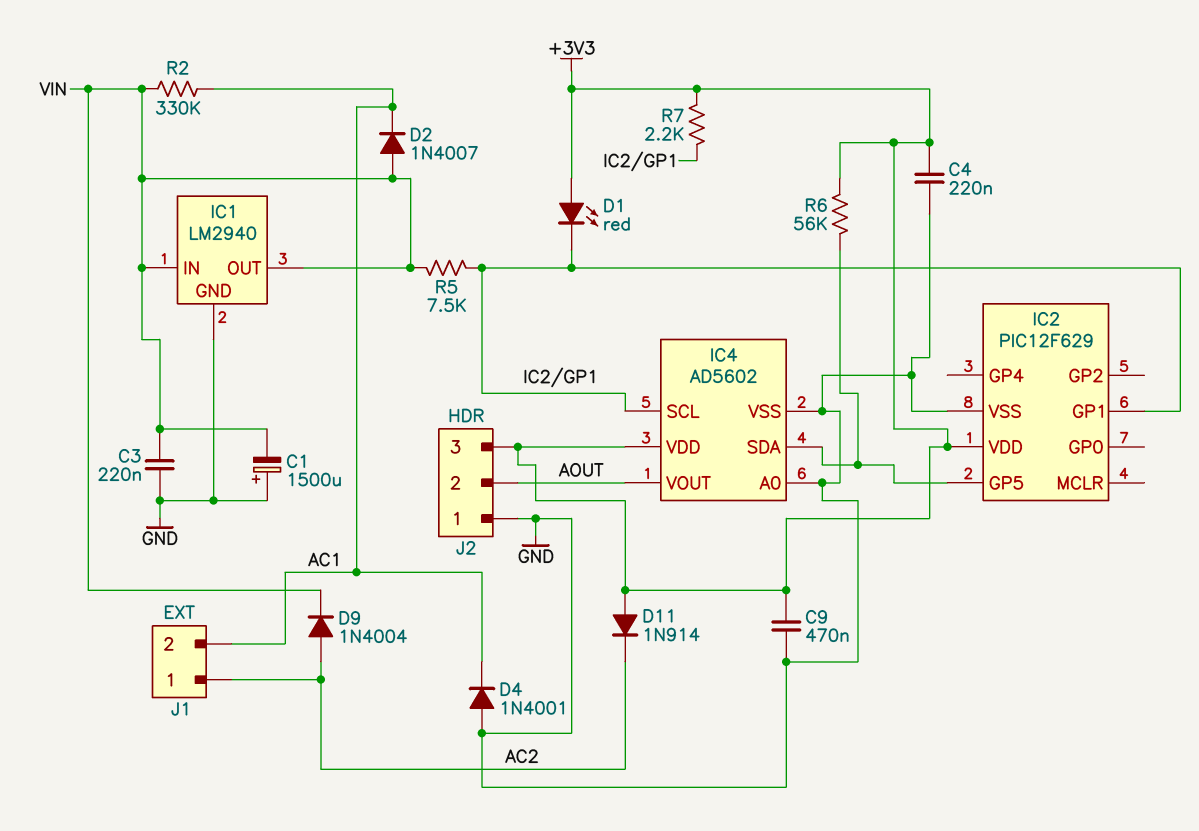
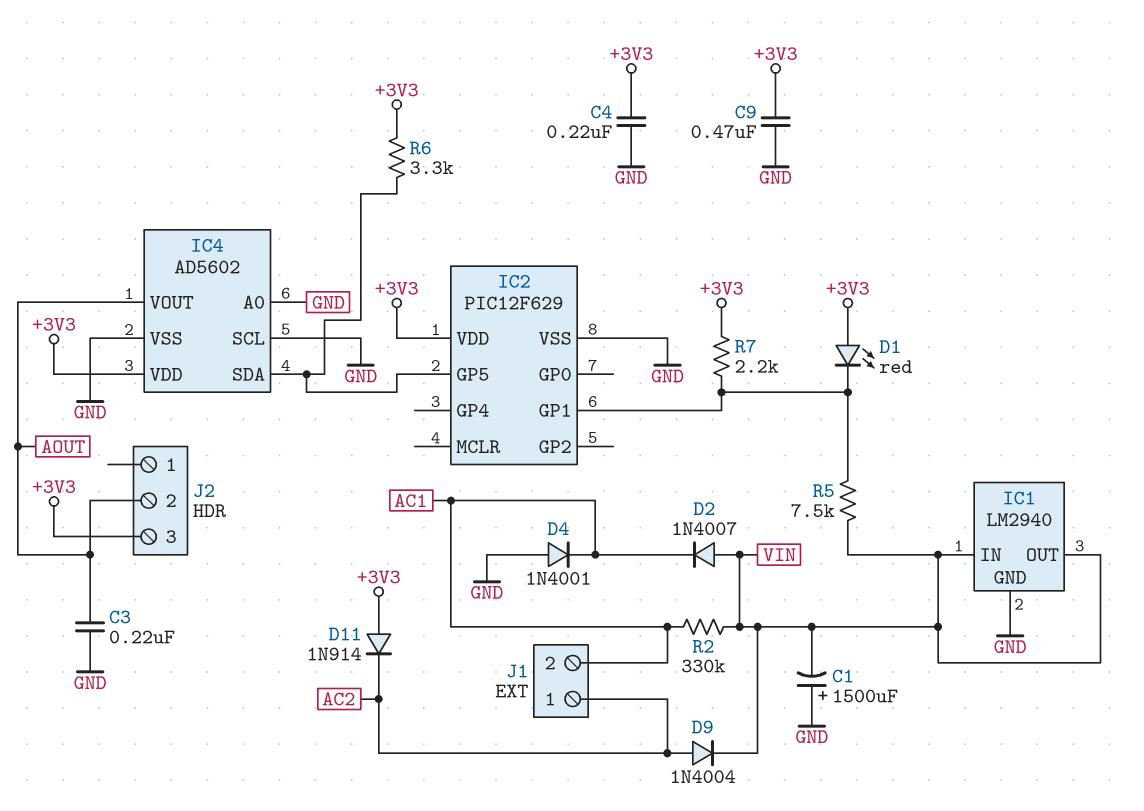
C3: 220nF (GND, VIN) -> 220nF (AOUT, GND)
IC4 pin SCL: IC2/GP1 -> GND
J2 pin 1: GND -> none
R6: 56k (+3V3, IC2/GP5) -> 3.3k (+3V3, IC2/GP5)

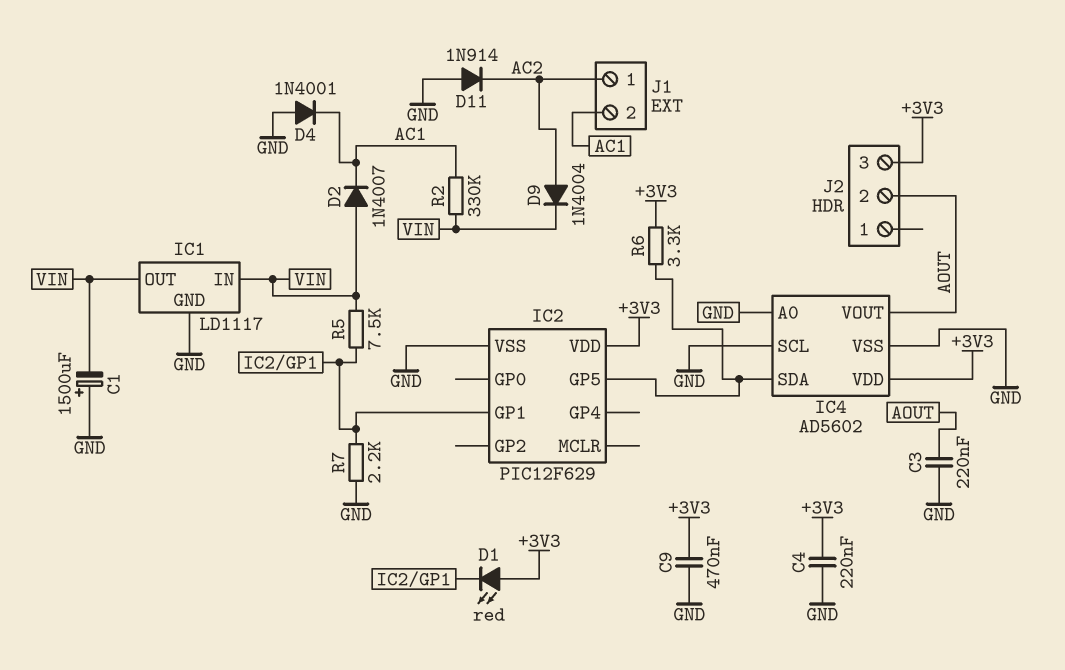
D11: diode 1N914 (A +3V3, K AC2) -> diode 1N914 (A GND, K AC2)
IC1: LM2940 -> LD1117
R7: 2.2k (+3V3, IC2/GP1) -> 2.2k (GND, IC2/GP1)

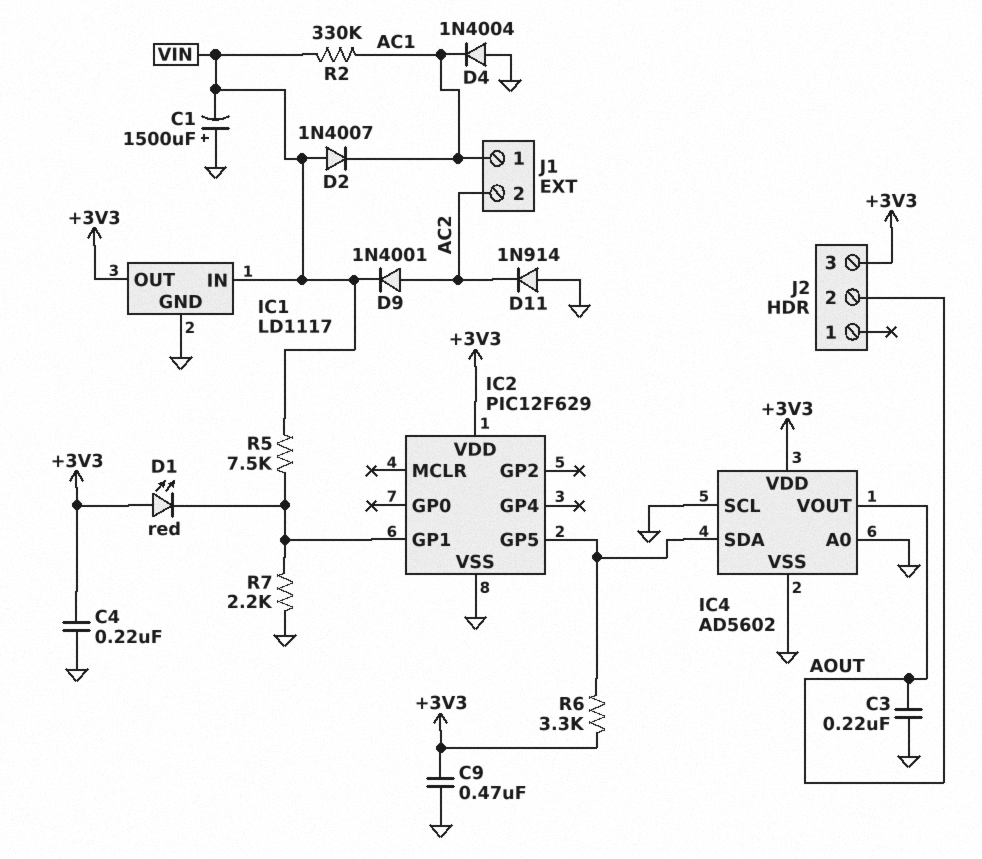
D4: diode 1N4001 (A GND, K AC1) -> diode 1N4004 (A GND, K AC1)
D9: diode 1N4004 (A AC2, K VIN) -> diode 1N4001 (A AC2, K VIN)
IC1 pin OUT: VIN -> +3V3
J1 pin 1: AC2 -> AC1
J1 pin 2: AC1 -> AC2

